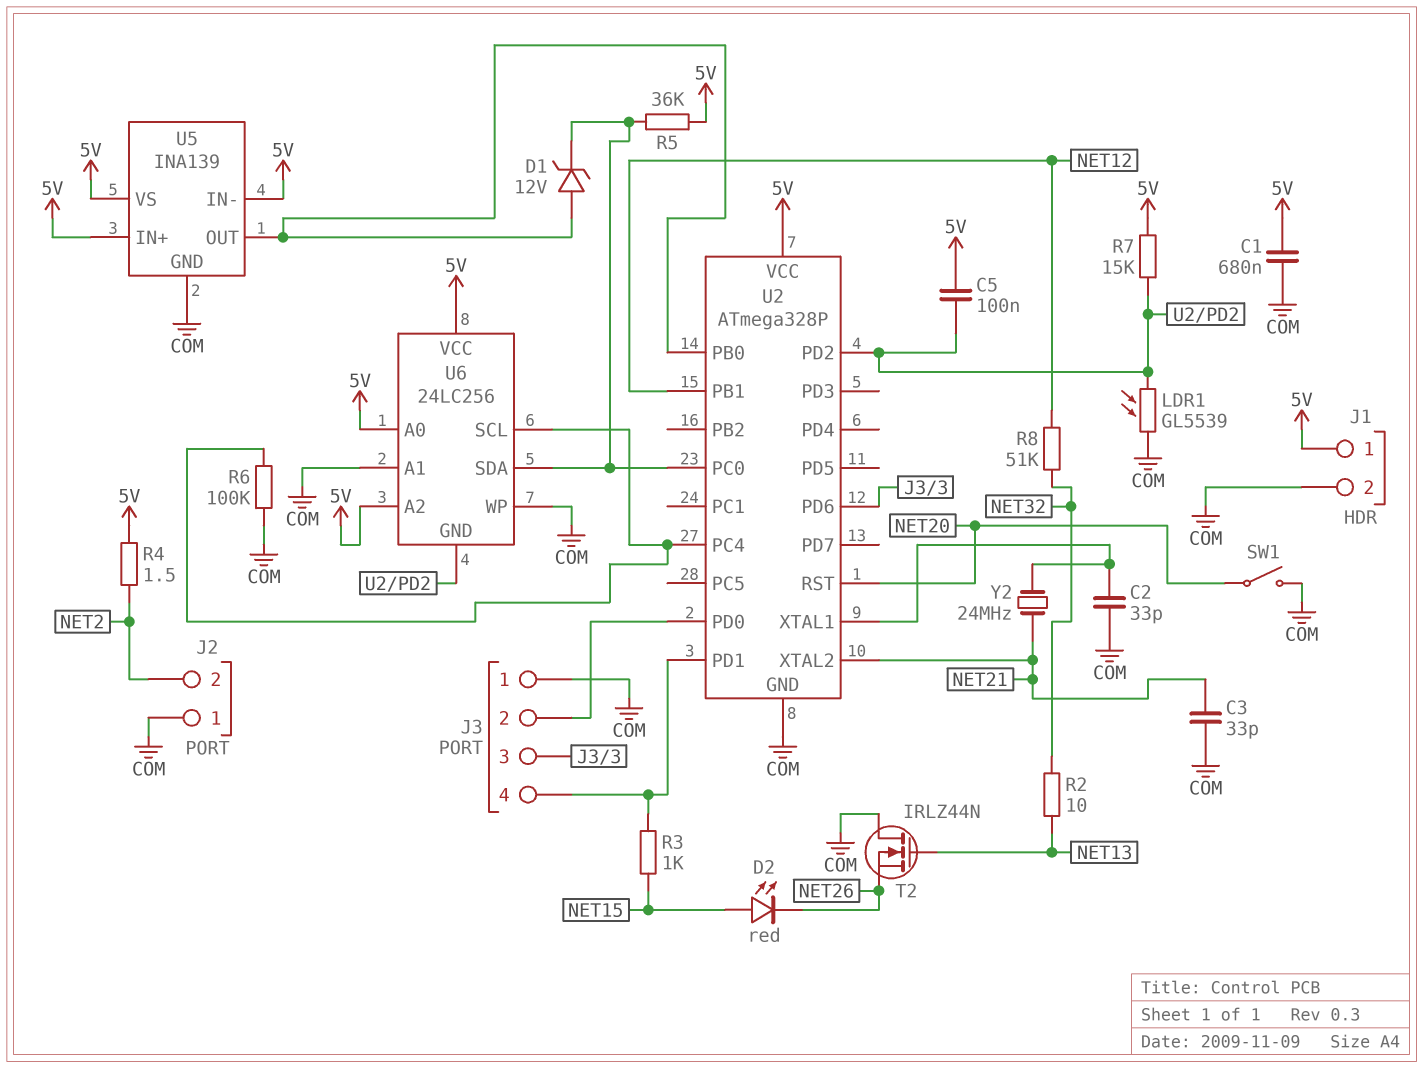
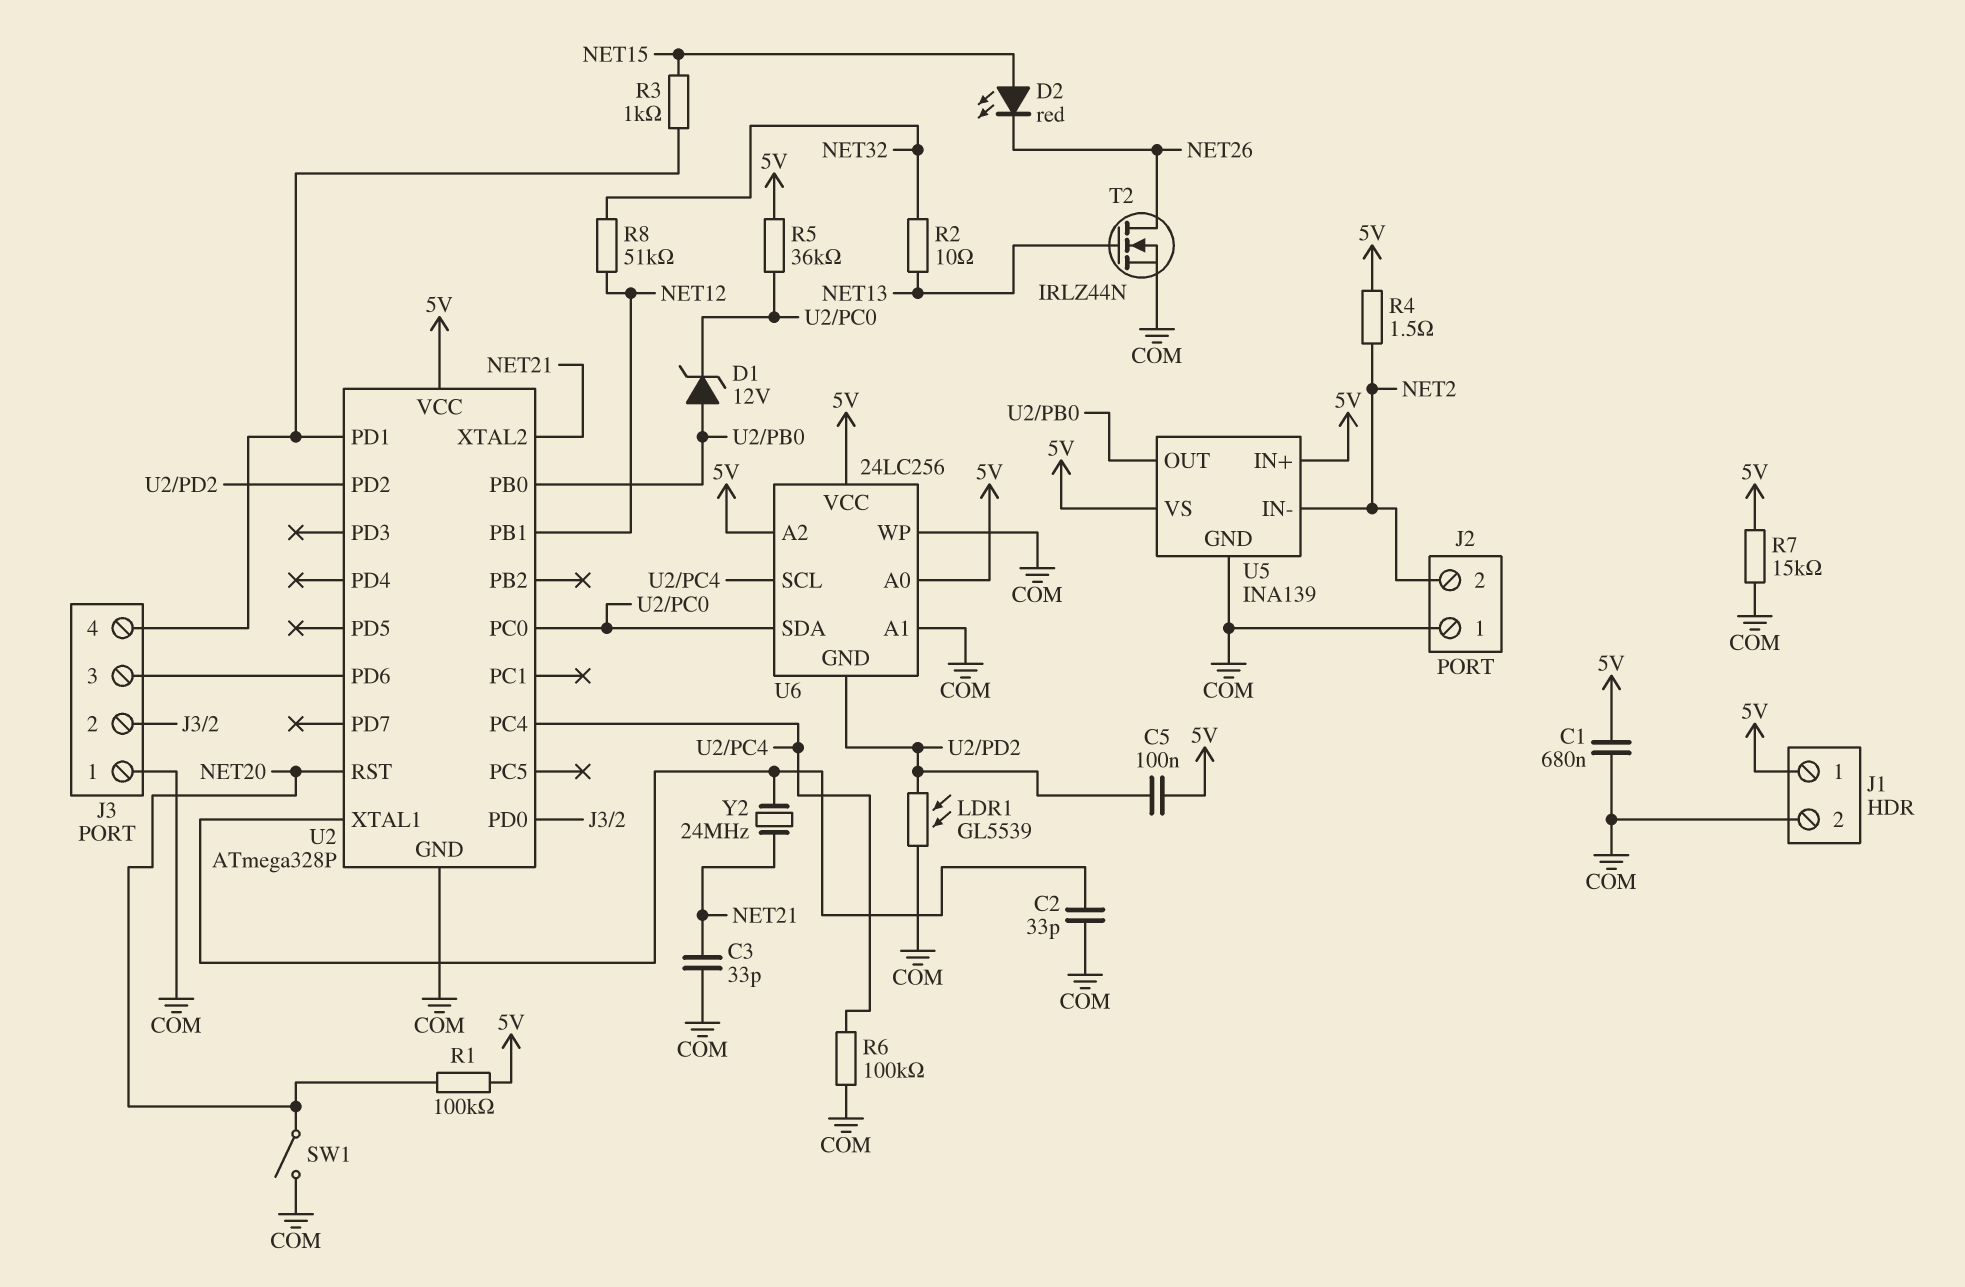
R1: none -> 100k (5V, NET20)
R7: 15k (5V, U2/PD2) -> 15k (5V, COM)
T2: NMOS IRLZ44N (G NET13, D COM, S NET26) -> NMOS IRLZ44N (G NET13, D NET26, S COM)
U5 pin IN-: 5V -> NET2

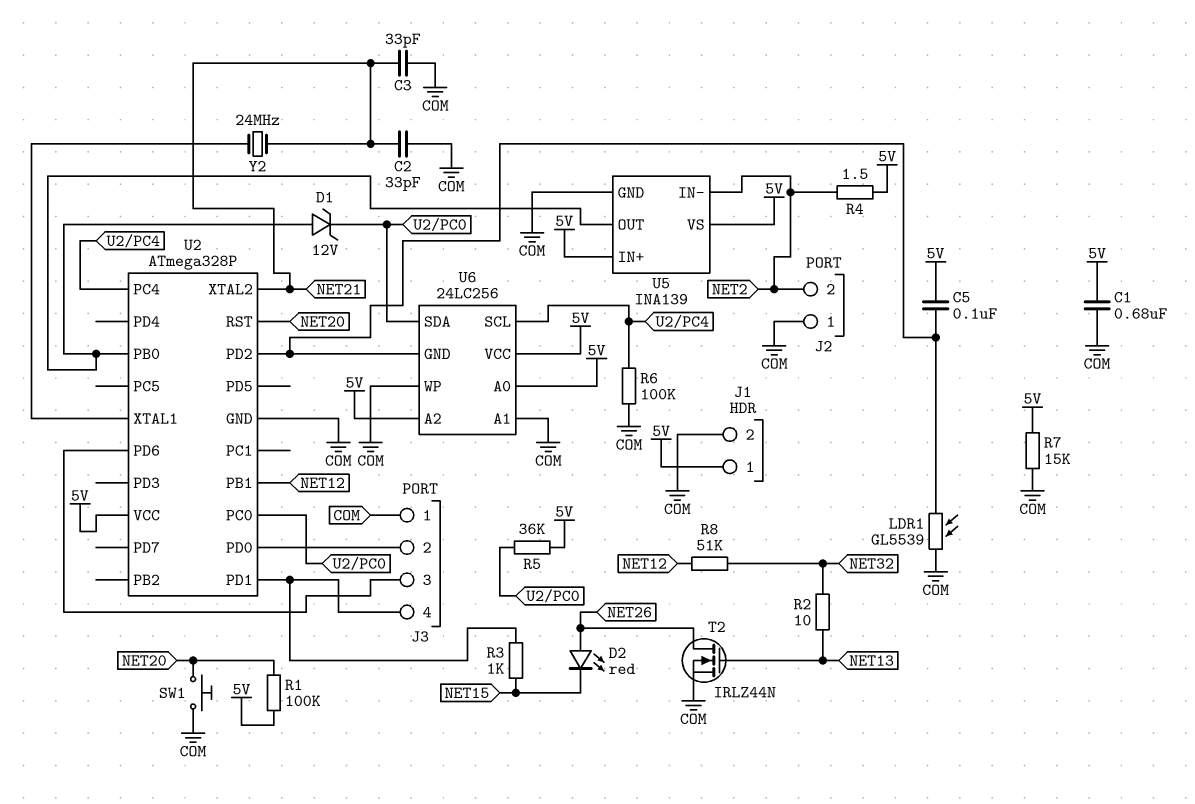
C2: 33pF (COM, U2/XTAL1) -> 33pF (COM, NET21)
D2: LED red (A NET15, K NET26) -> LED red (A NET26, K NET15)
SW1: switch (COM, NET20) -> button (COM, NET20)

